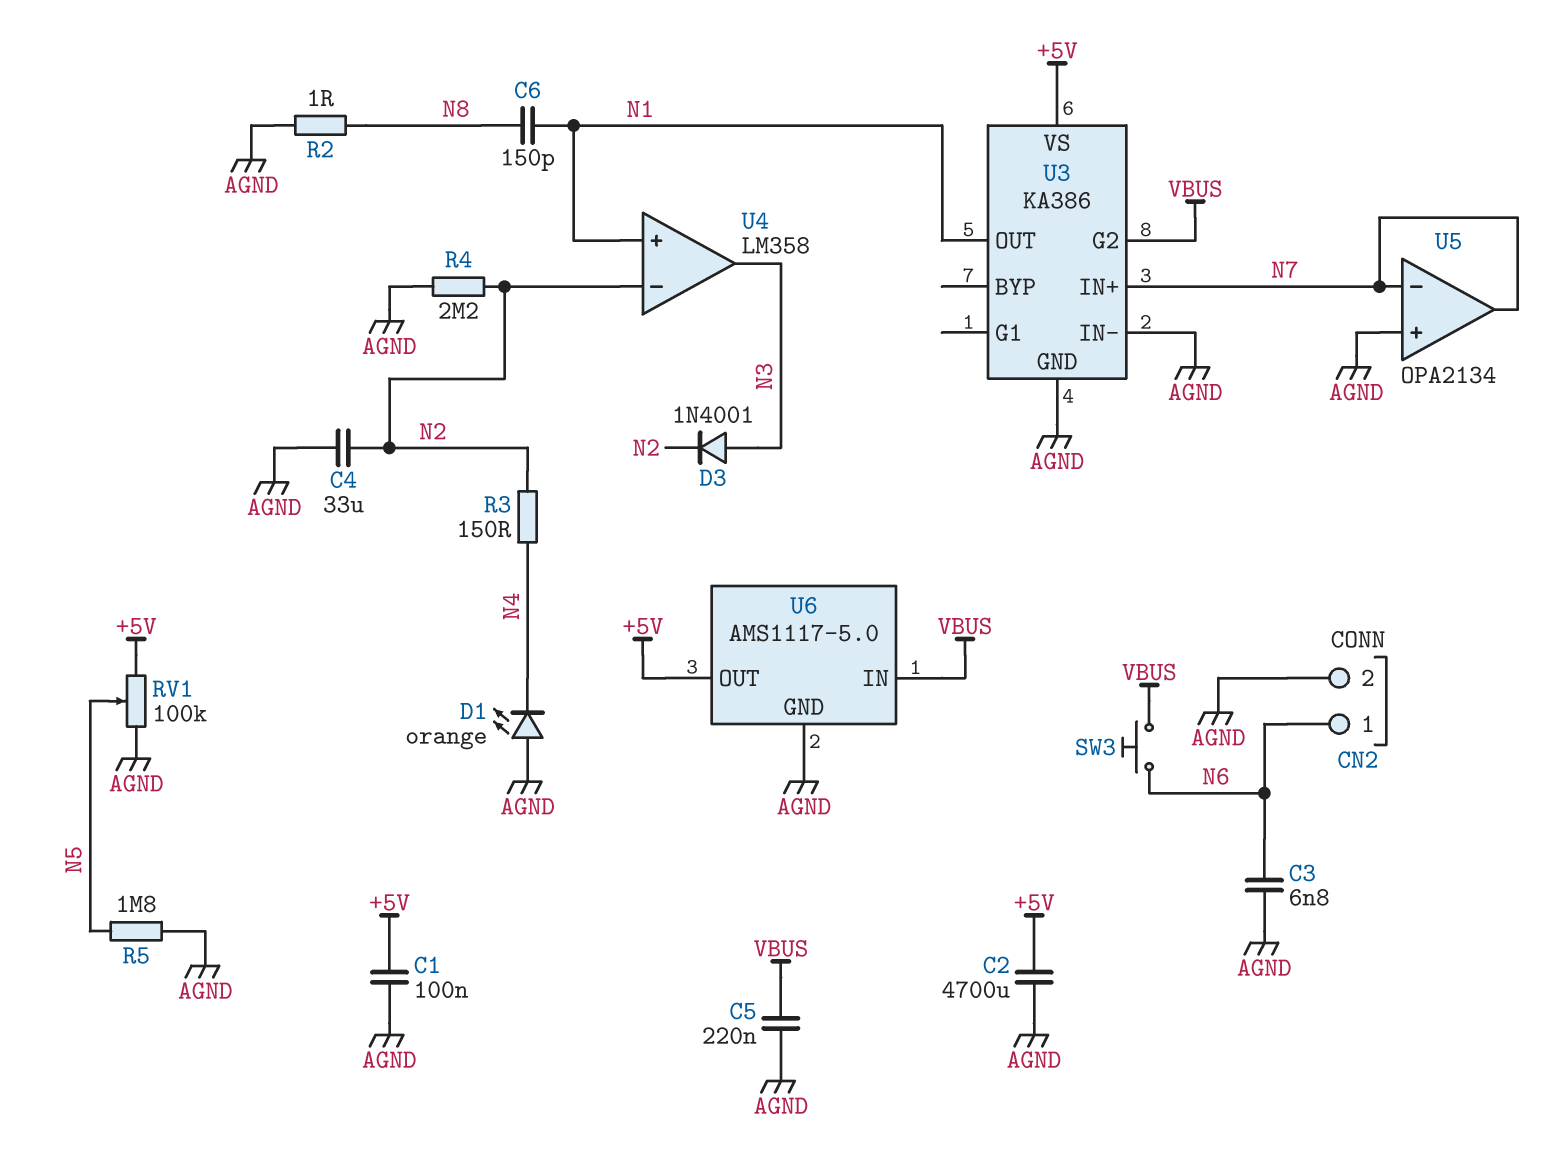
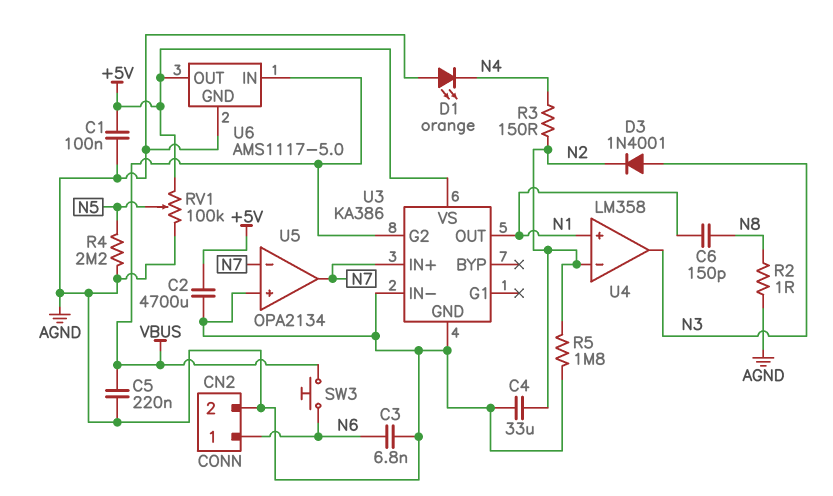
R4: 2.2M (AGND, N2) -> 2.2M (AGND, N5)
R5: 1.8M (AGND, N5) -> 1.8M (AGND, N2)

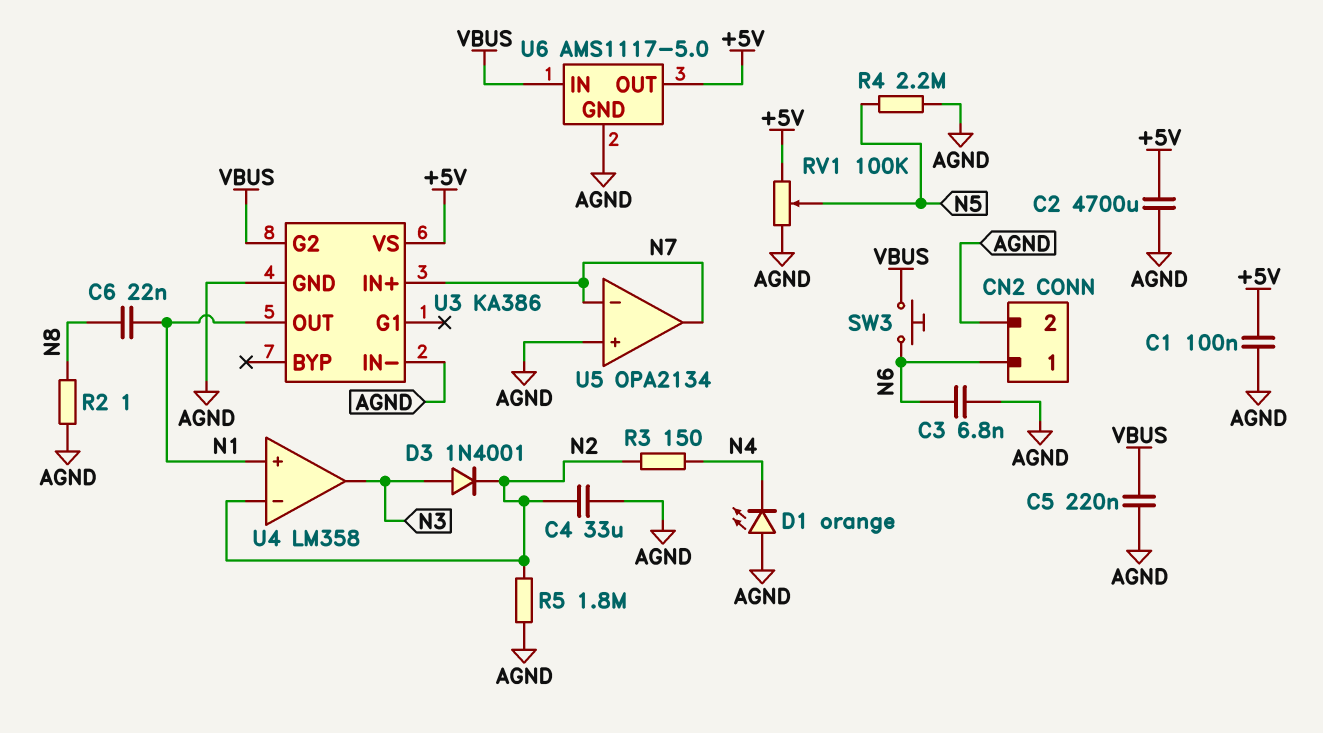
C6: 150pF (N1, N8) -> 22nF (N1, N8)

